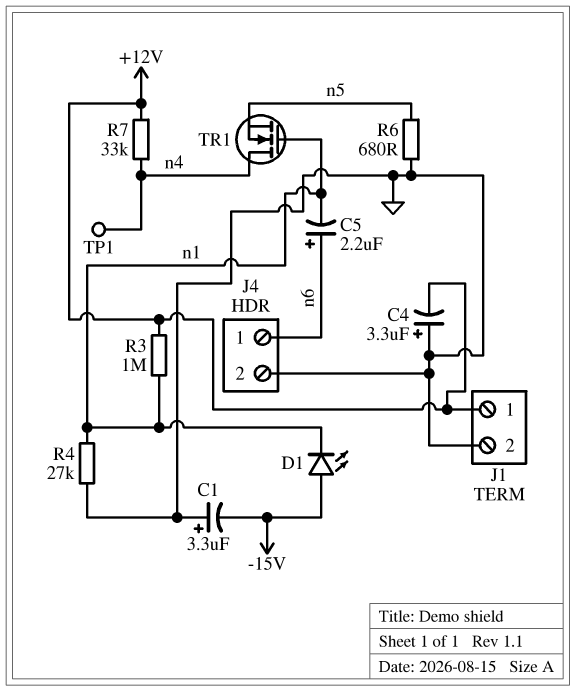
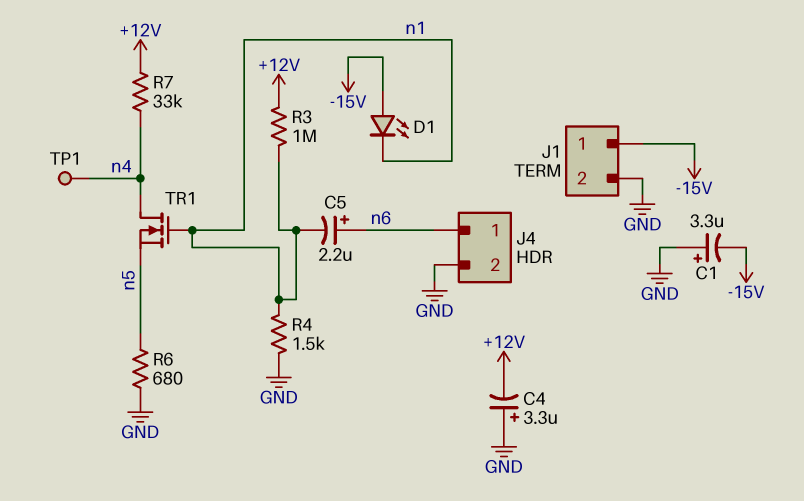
J1 pin 1: +12V -> -15V
R4: 27k (GND, n1) -> 1.5k (GND, n1)

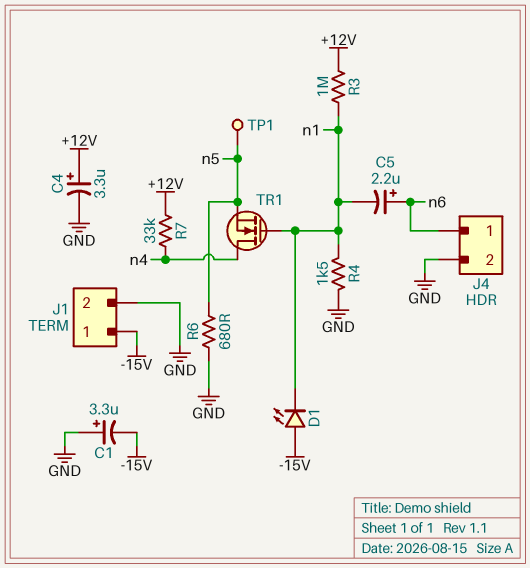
C4: 3.3uF (plus GND, minus +12V) -> 3.3uF (plus +12V, minus GND)
TP1: test point (n4) -> test point (n5)

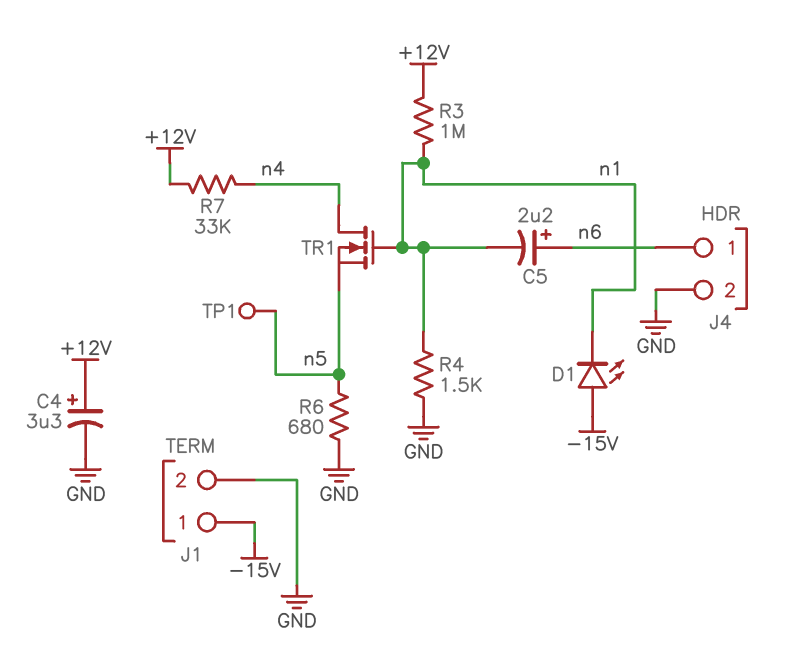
C1: 3.3uF (plus GND, minus -15V) -> none

